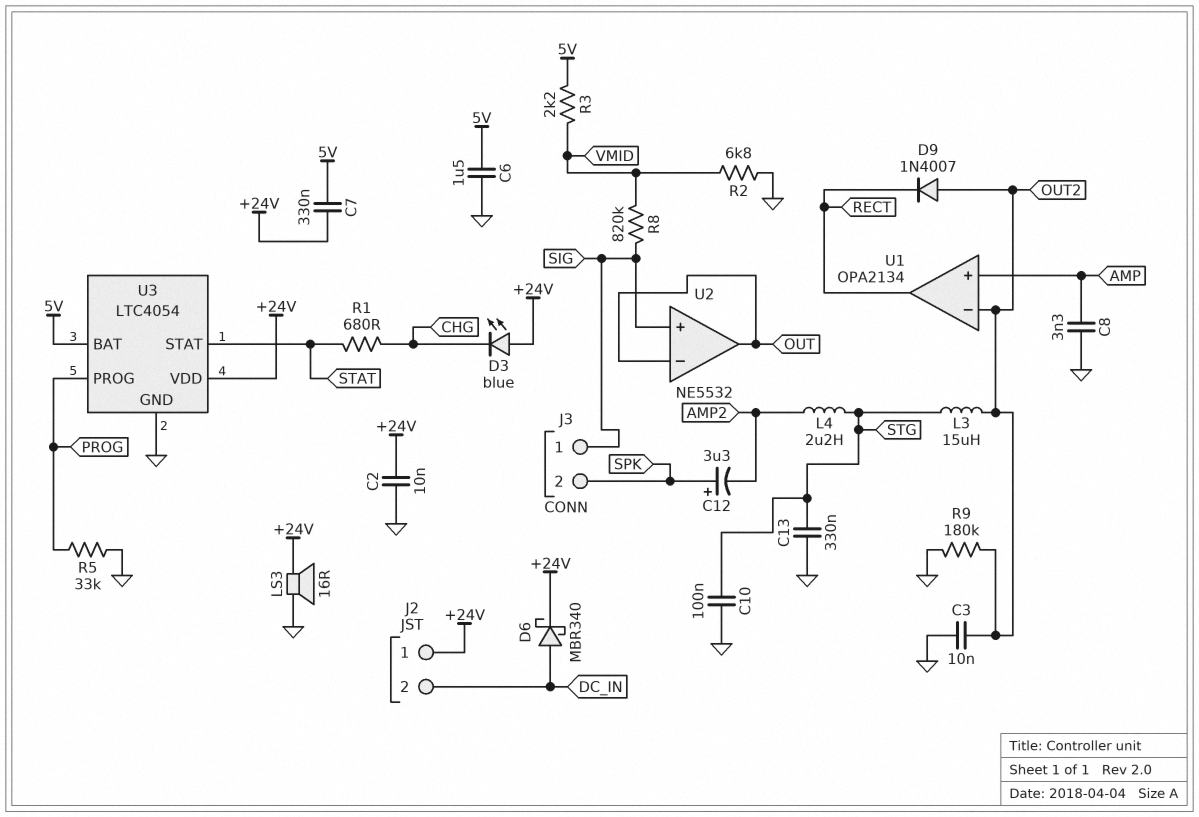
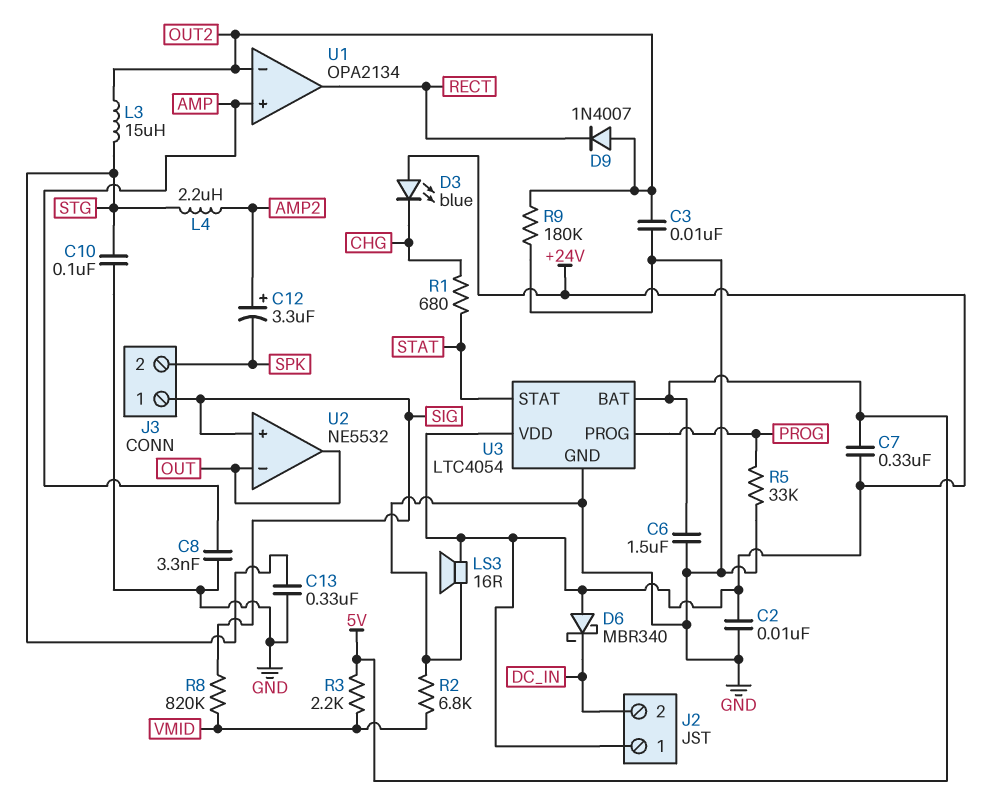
C12: 3.3uF (plus SPK, minus AMP2) -> 3.3uF (plus AMP2, minus SPK)
D6: schottky MBR340 (A DC_IN, K +24V) -> schottky MBR340 (A +24V, K DC_IN)

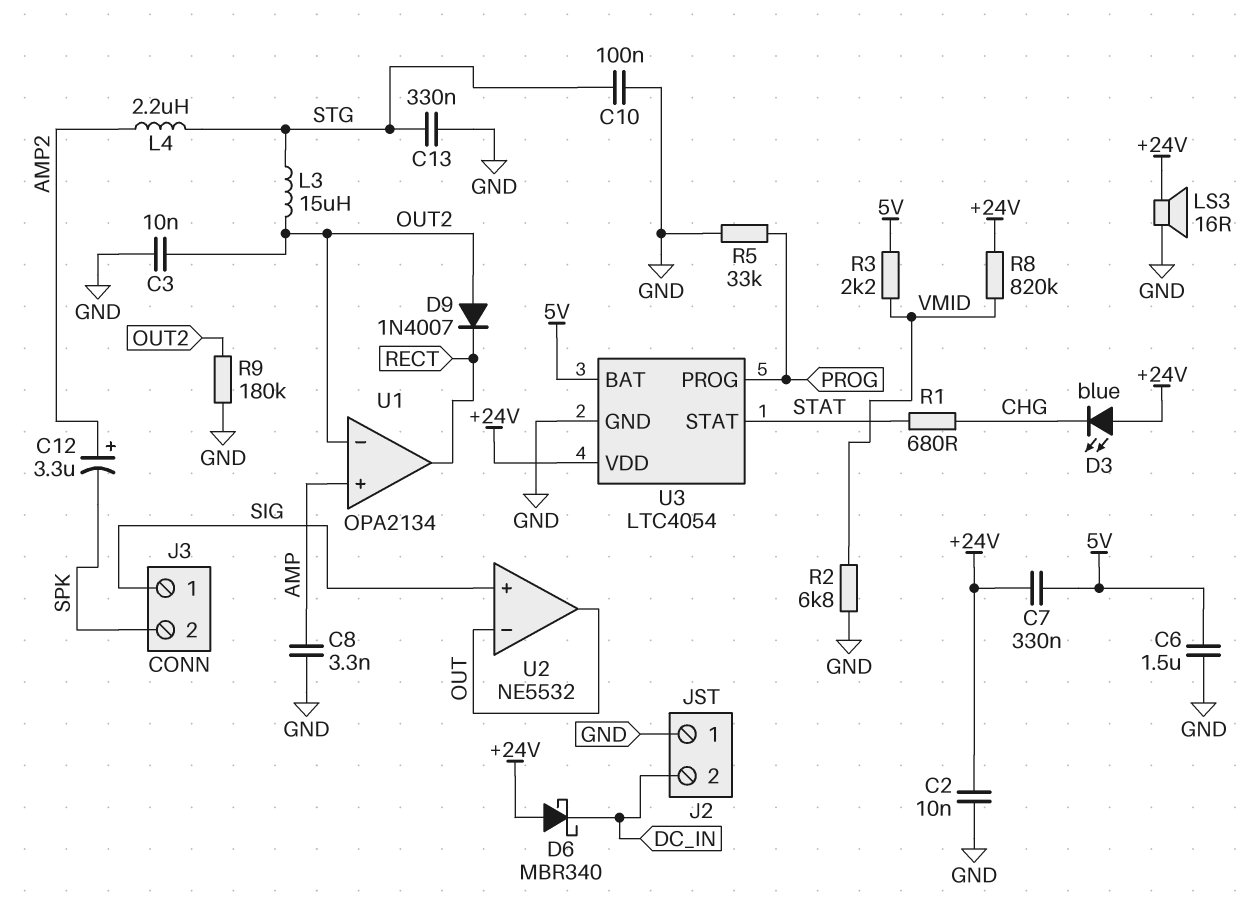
J2 pin 1: +24V -> GND
R8: 820k (SIG, VMID) -> 820k (+24V, VMID)

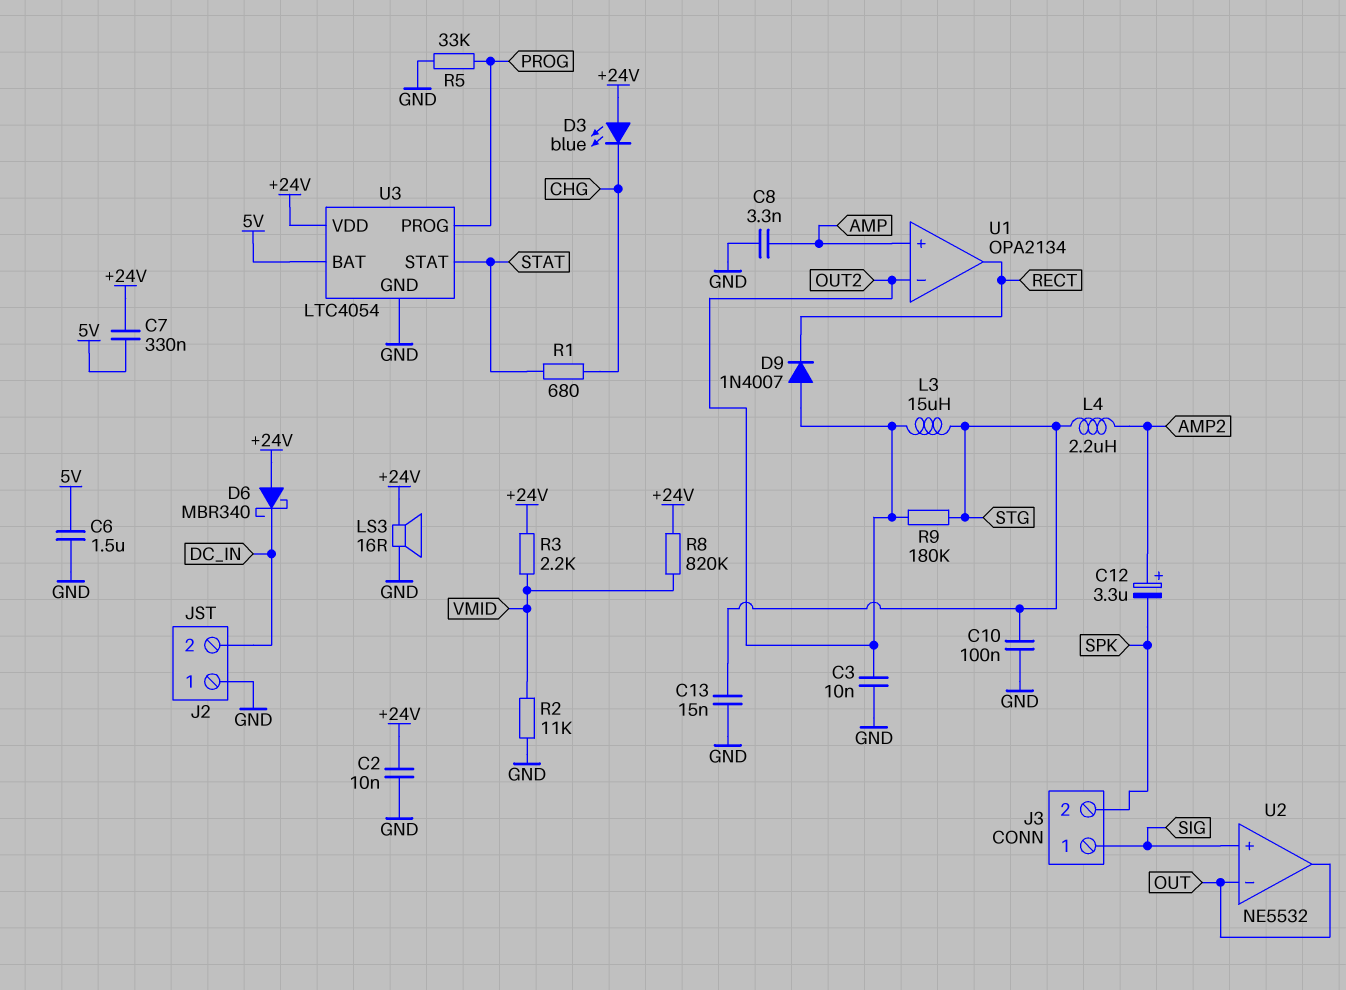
C13: 330nF (GND, STG) -> 15nF (GND, STG)
R2: 6.8k (GND, VMID) -> 11k (GND, VMID)
R3: 2.2k (5V, VMID) -> 2.2k (+24V, VMID)
R9: 180k (GND, OUT2) -> 180k (OUT2, STG)

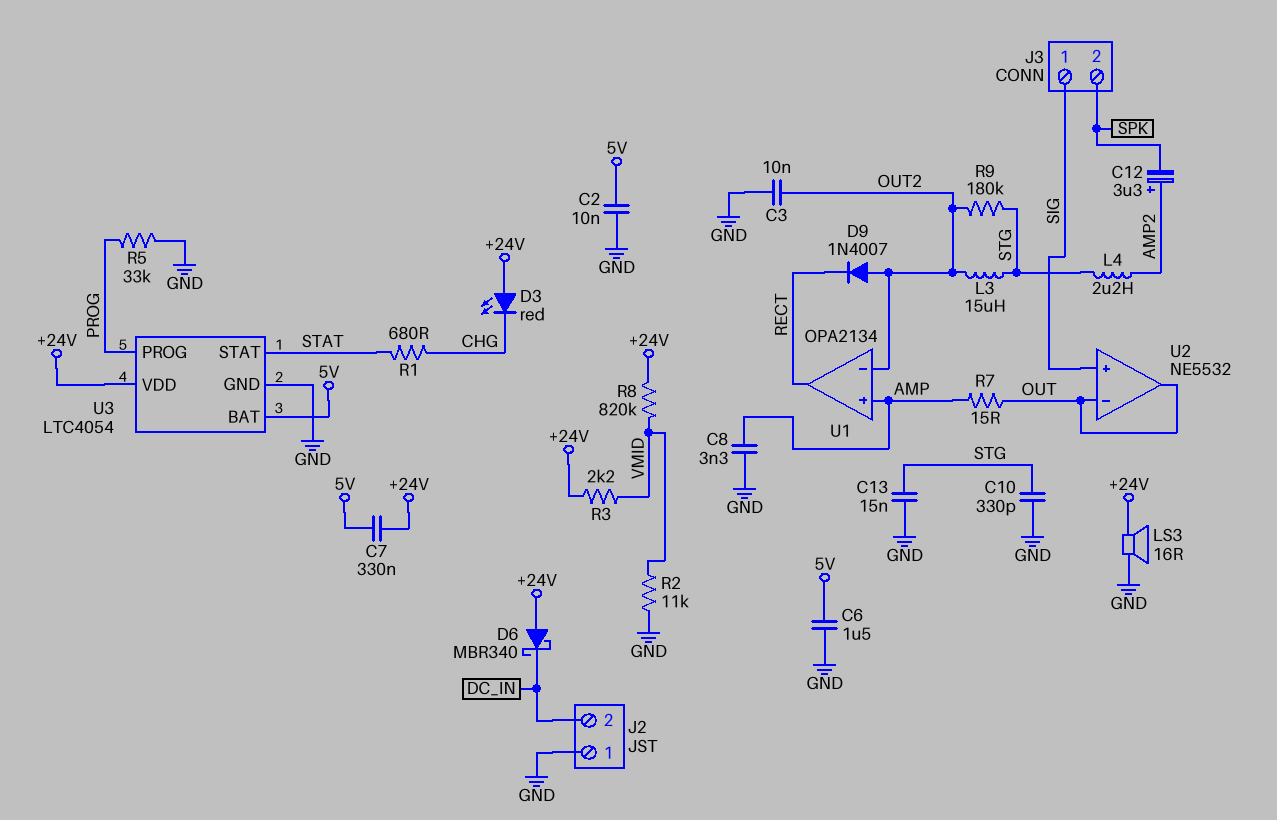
C2: 10nF (+24V, GND) -> 10nF (5V, GND)
C10: 100nF (GND, STG) -> 330pF (GND, STG)
D3: LED blue (A +24V, K CHG) -> LED red (A +24V, K CHG)
R7: none -> 15 (AMP, OUT)

